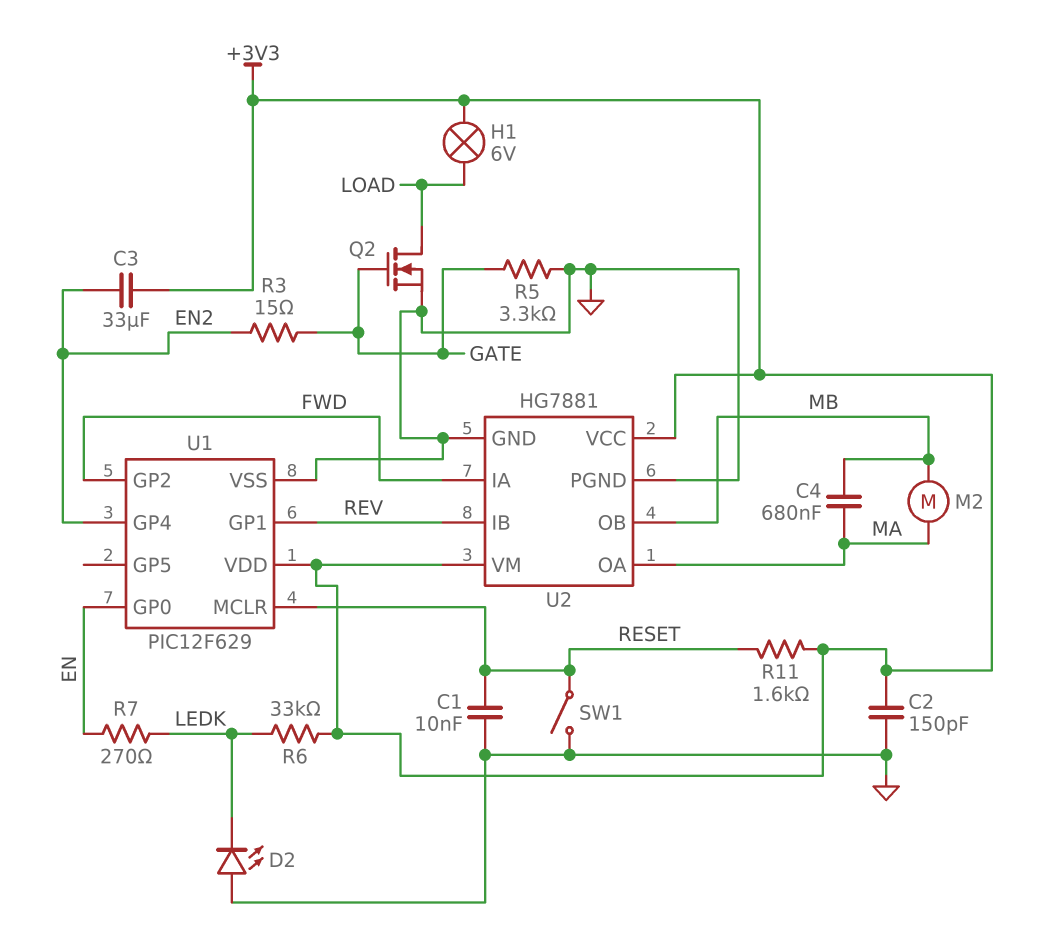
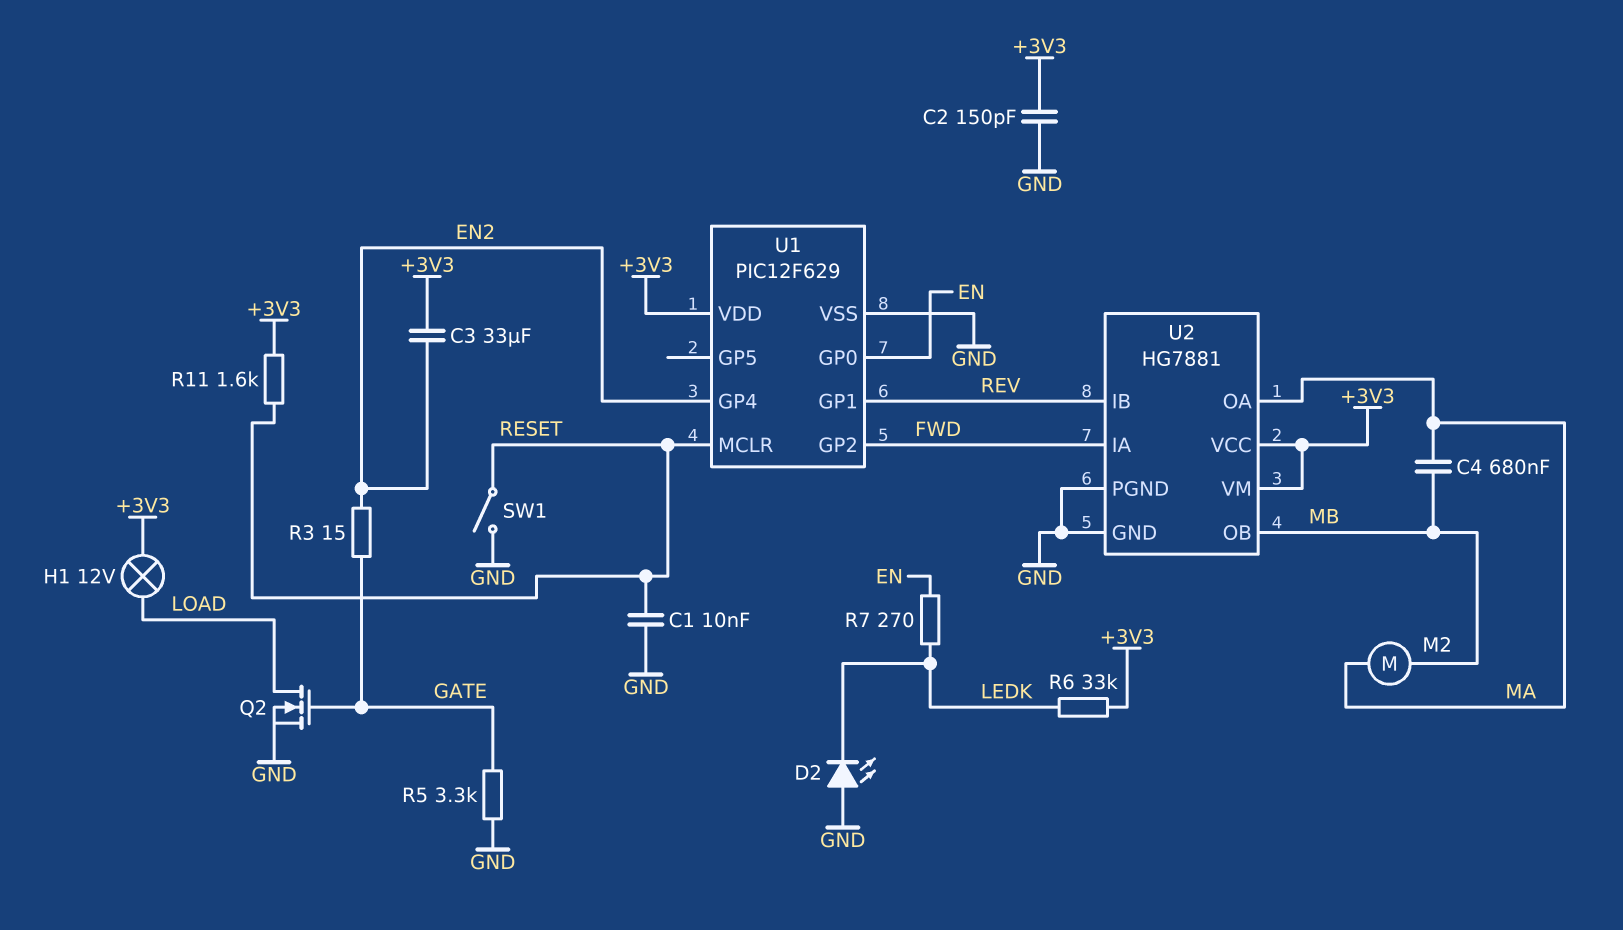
H1: lamp 6V (+3V3, LOAD) -> lamp 12V (+3V3, LOAD)

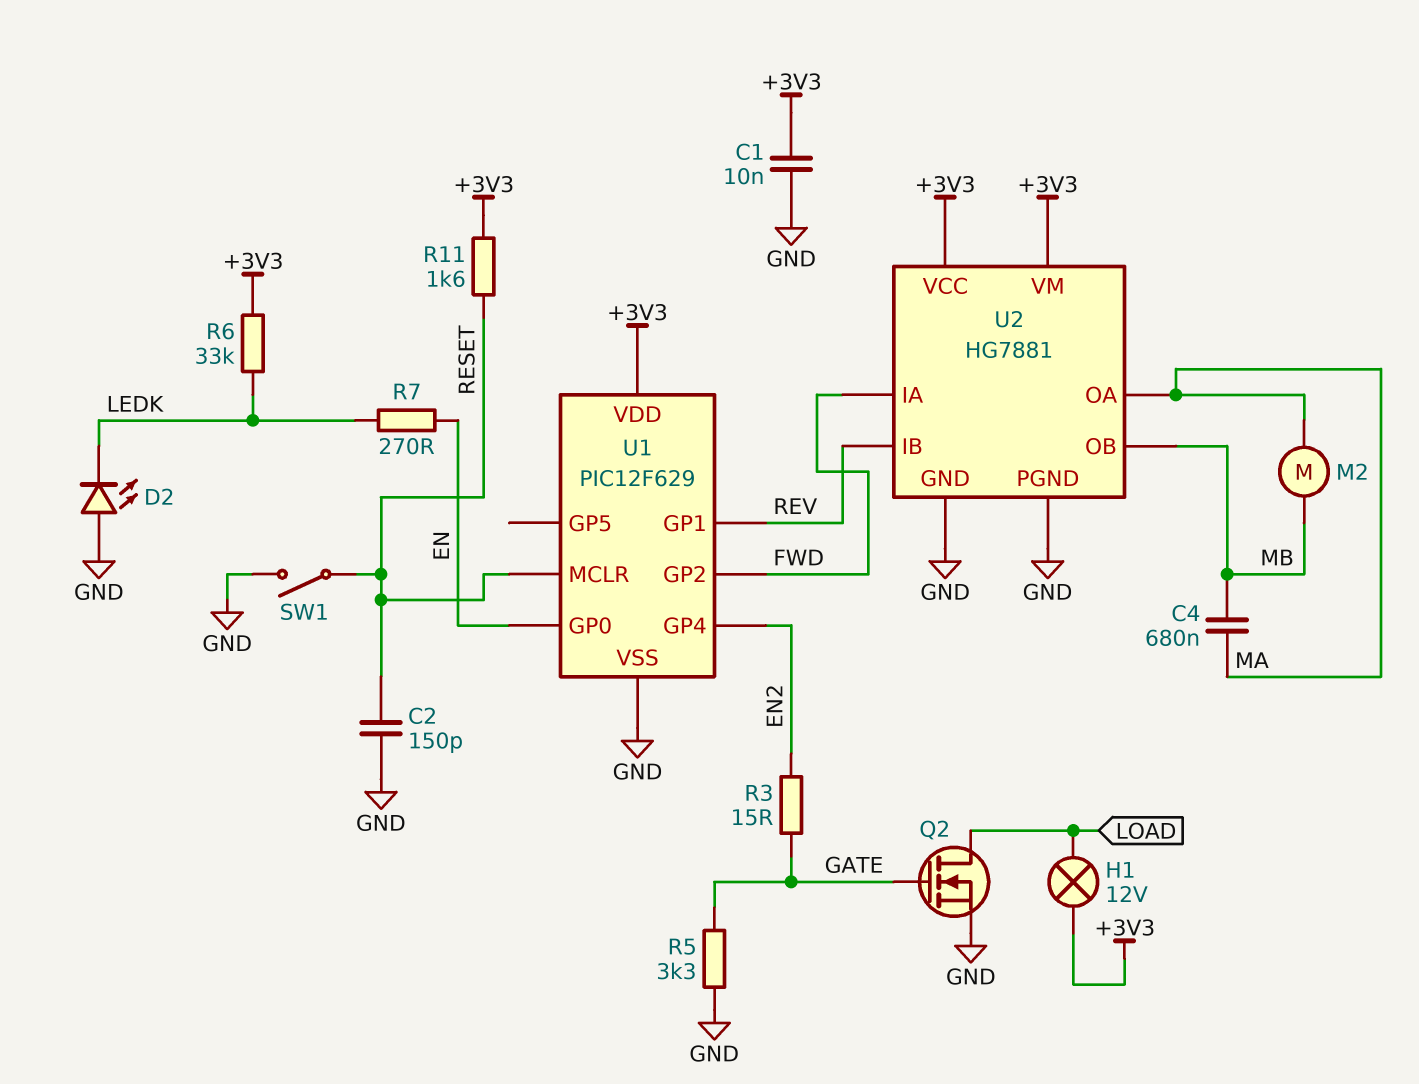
C1: 10nF (GND, RESET) -> 10nF (+3V3, GND)
C2: 150pF (+3V3, GND) -> 150pF (GND, RESET)
C3: 33uF (+3V3, EN2) -> none

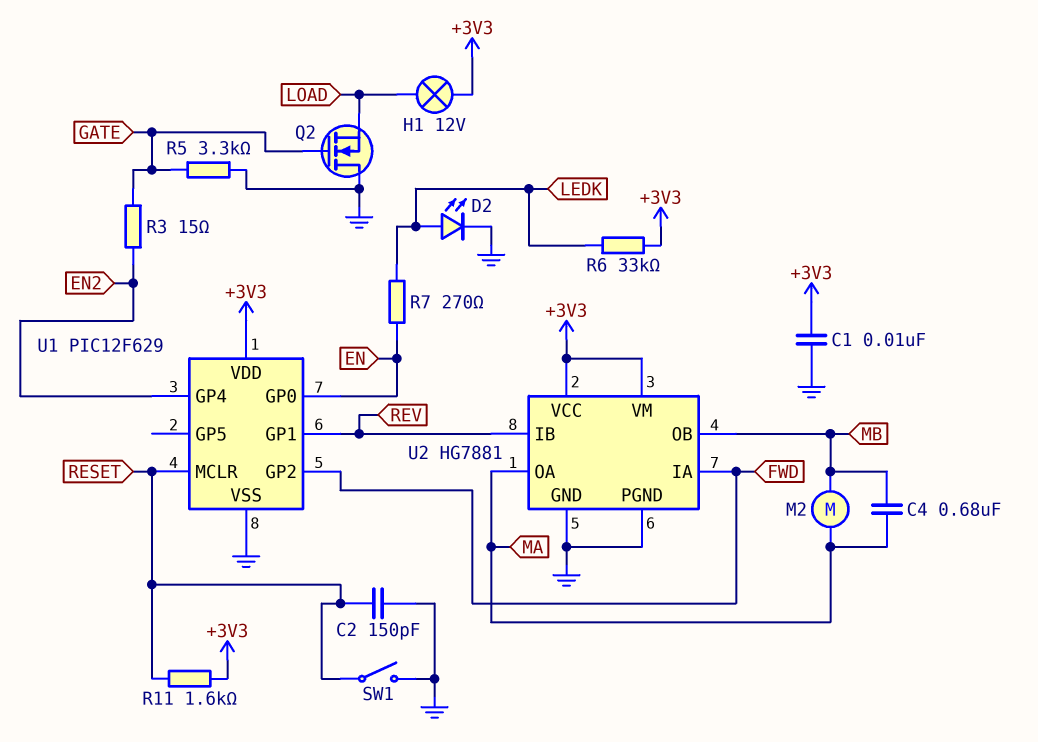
D2: LED (A GND, K LEDK) -> LED (A LEDK, K GND)
Q2: NMOS (G GATE, D LOAD, S GND) -> NMOS (G GATE, D GND, S LOAD)

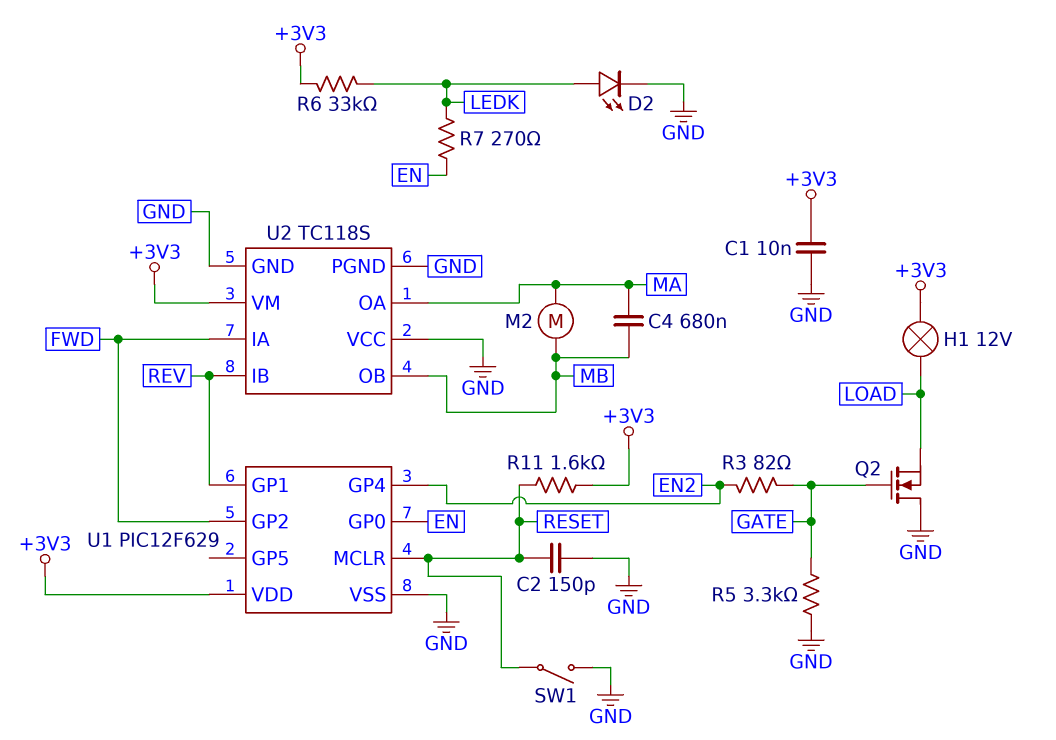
R3: 15 (EN2, GATE) -> 82 (EN2, GATE)
U2: HG7881 -> TC118S
U2 pin VCC: +3V3 -> GND

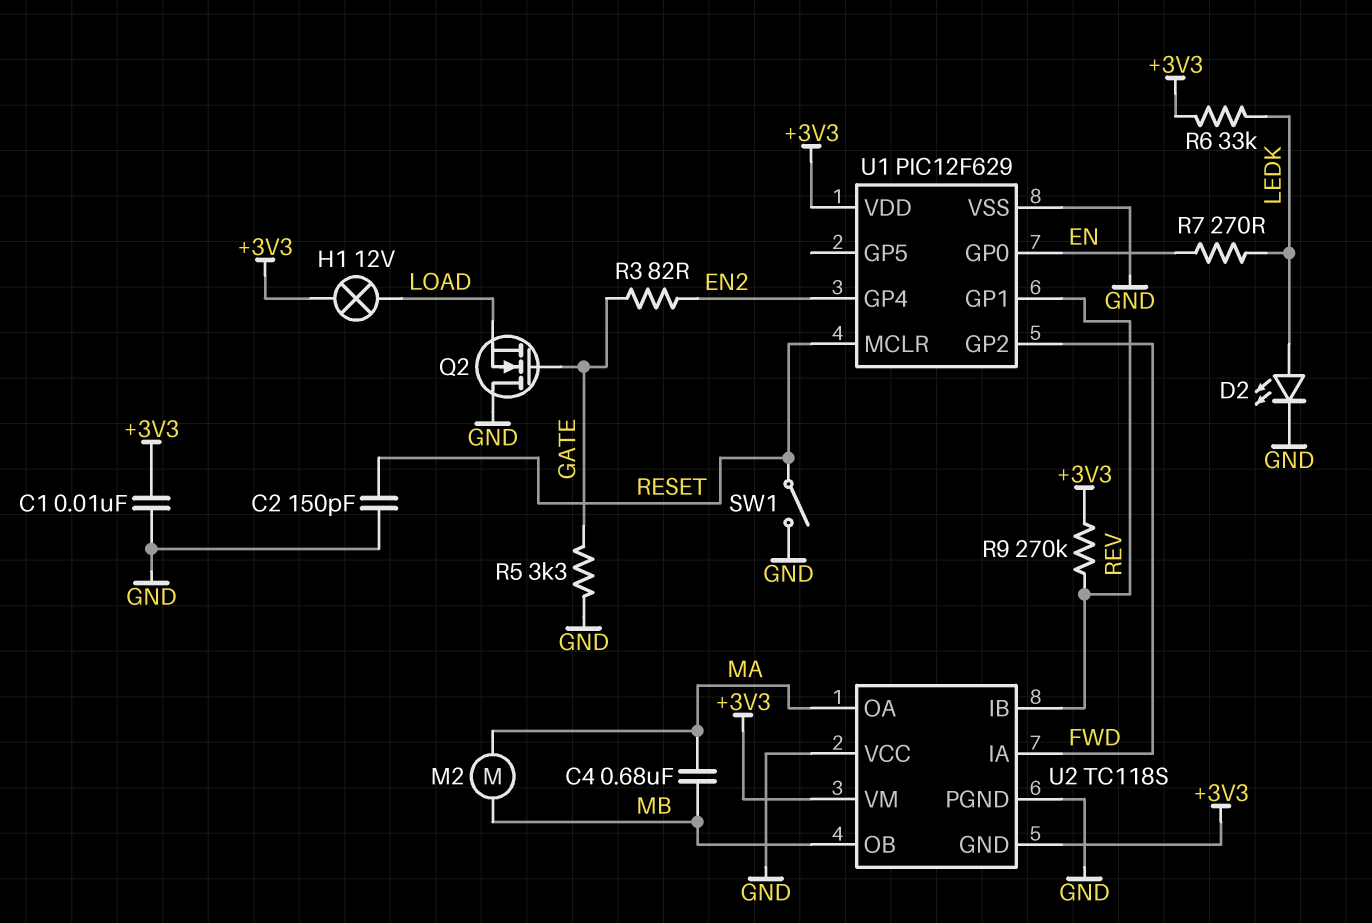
R9: none -> 270k (+3V3, REV)
R11: 1.6k (+3V3, RESET) -> none
U2 pin GND: GND -> +3V3

